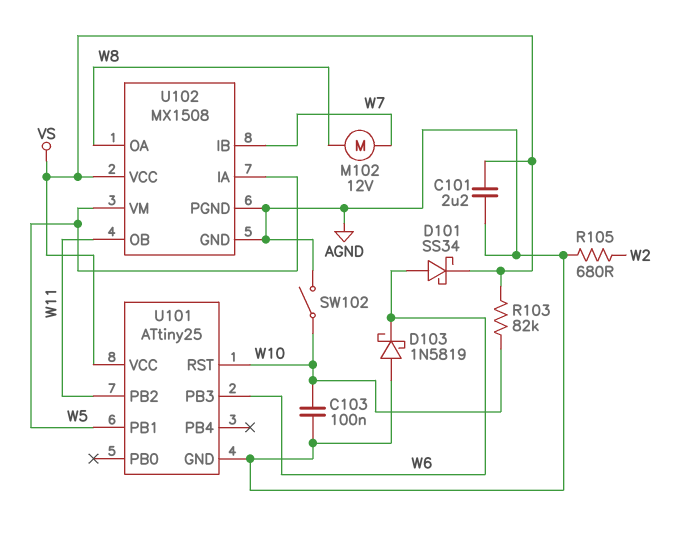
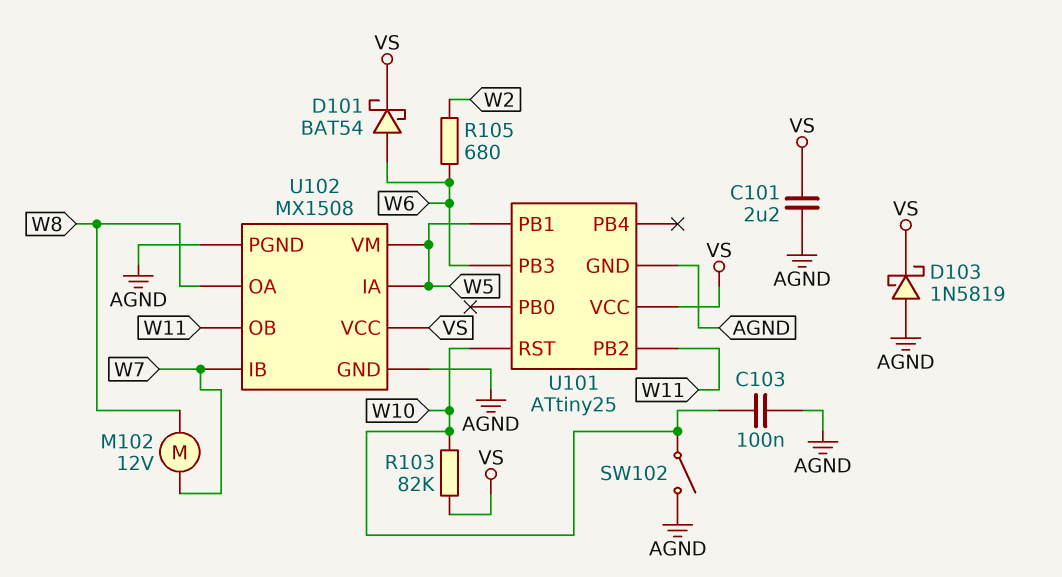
D101: schottky SS34 (A W6, K VS) -> schottky BAT54 (A W6, K VS)
D103: schottky 1N5819 (A AGND, K W6) -> schottky 1N5819 (A AGND, K VS)
R105: 680 (AGND, W2) -> 680 (W2, W6)

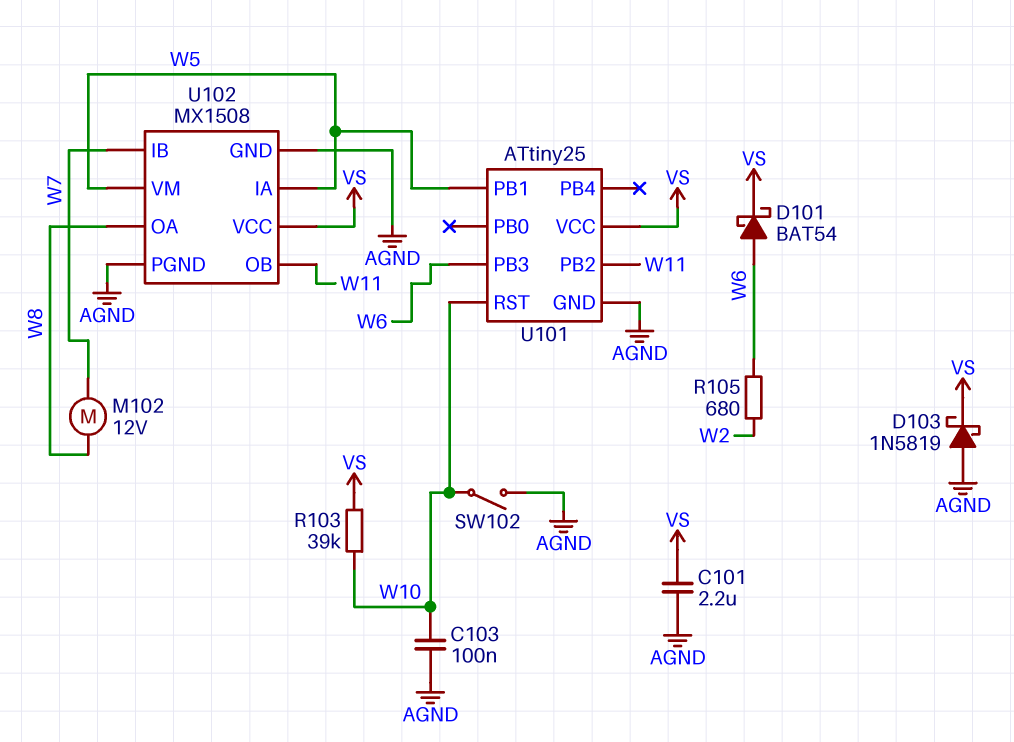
R103: 82k (VS, W10) -> 39k (VS, W10)

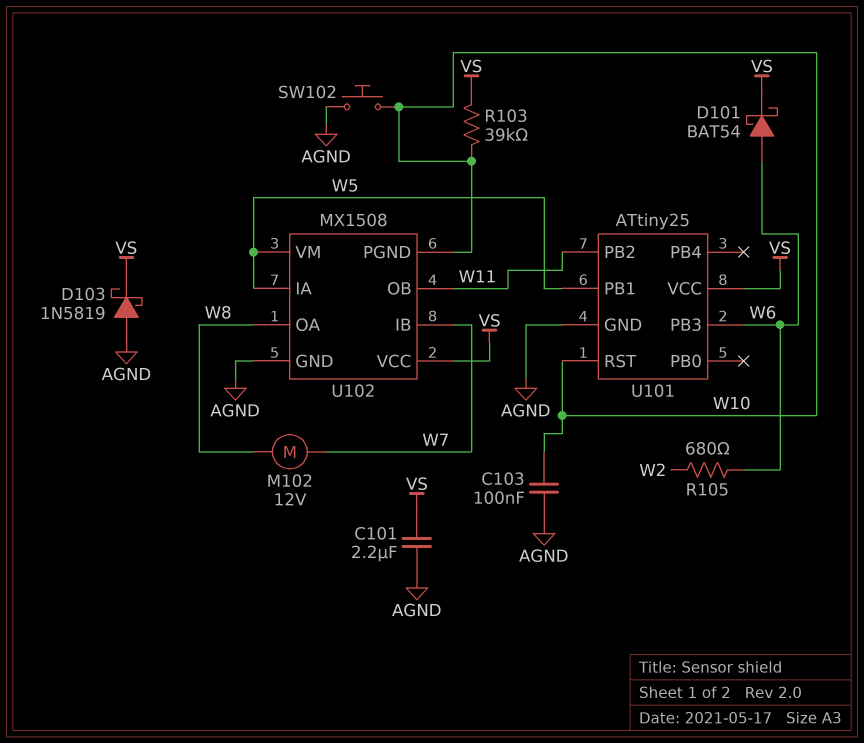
SW102: switch (AGND, W10) -> button (AGND, W10)
U102 pin PGND: AGND -> W10

